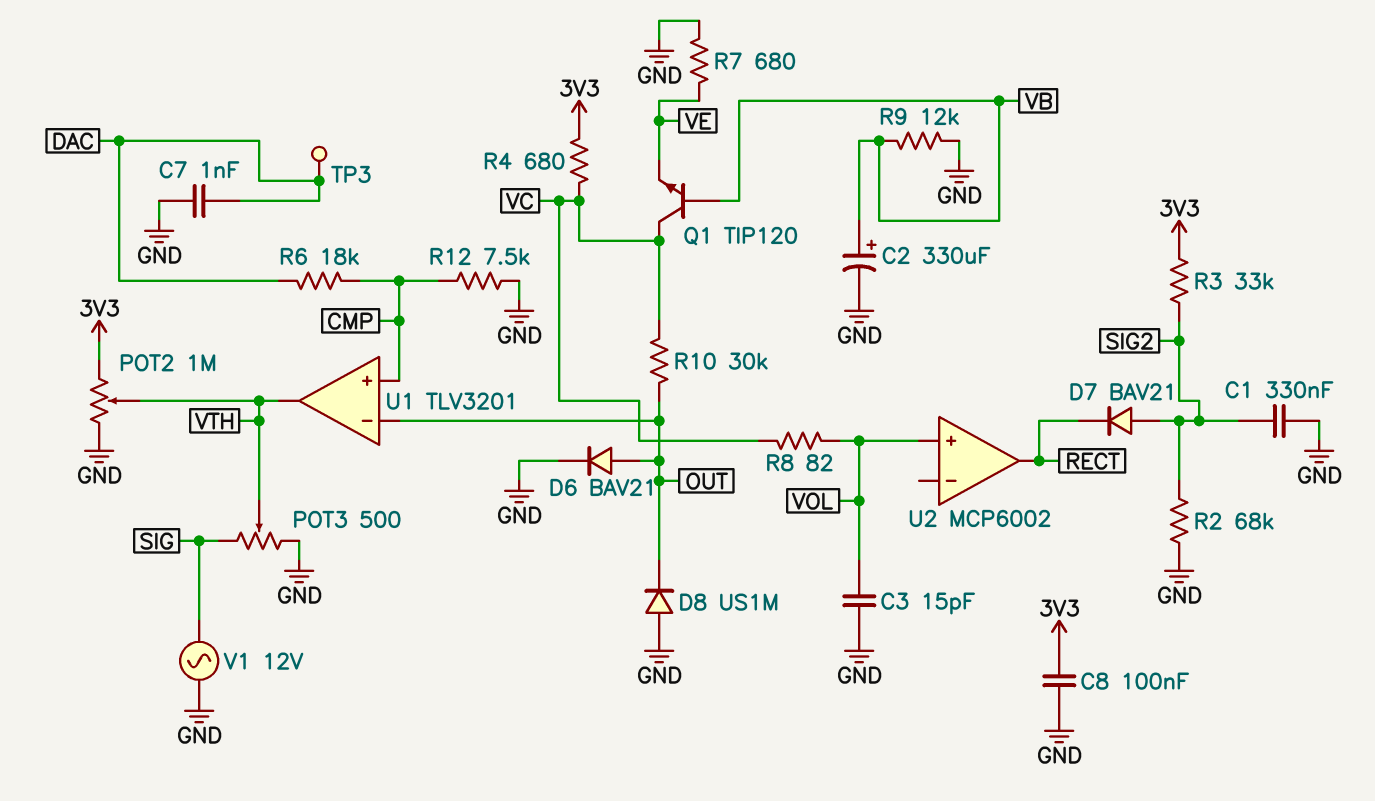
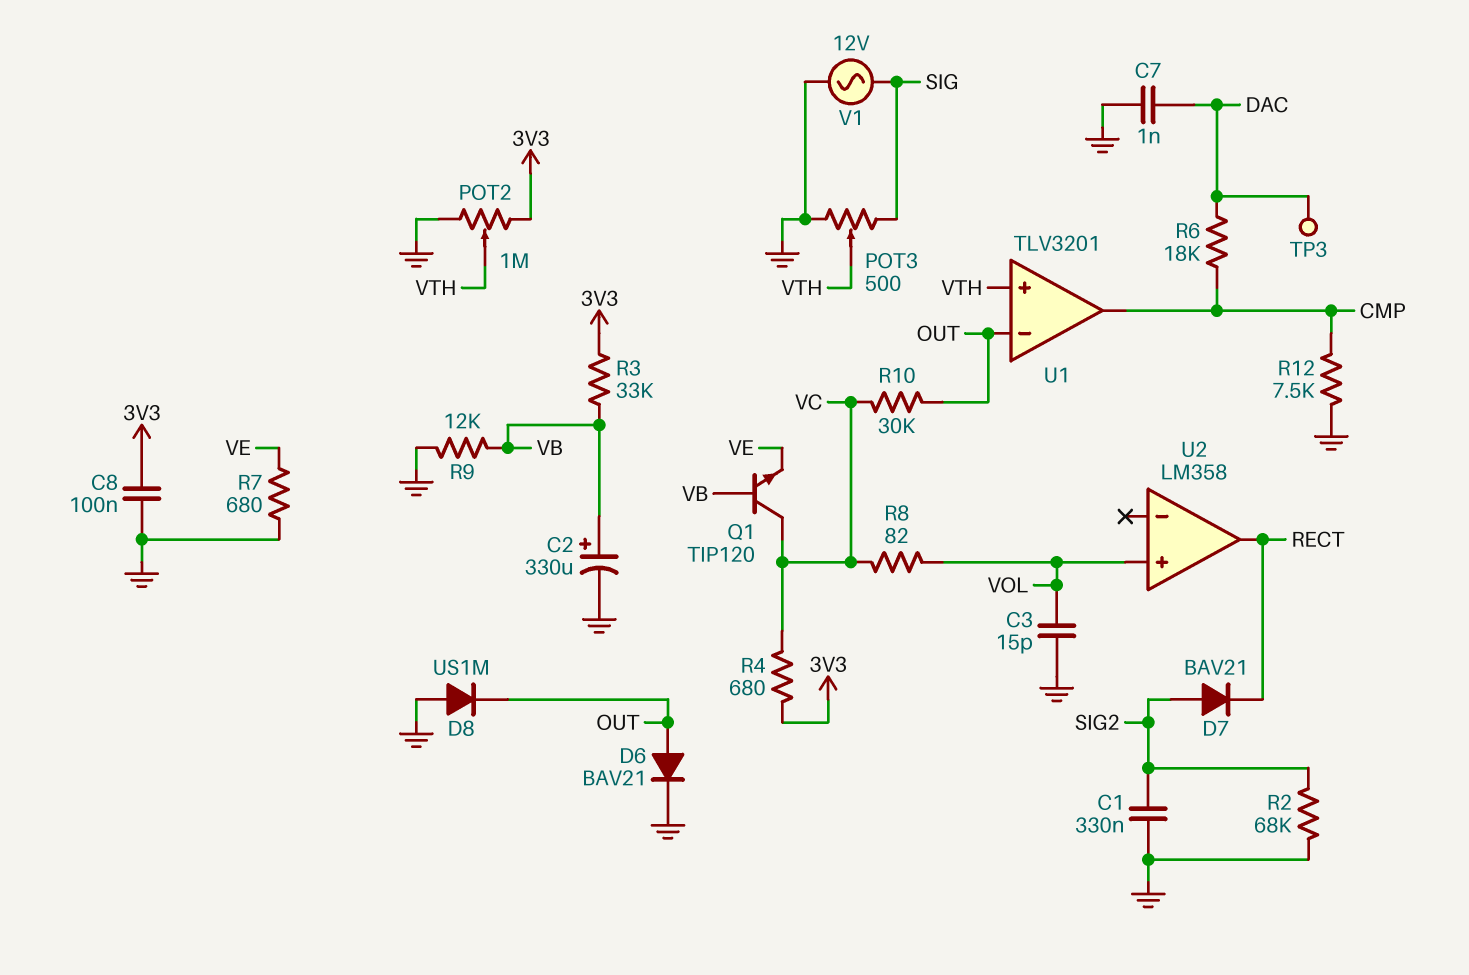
R3: 33k (3V3, SIG2) -> 33k (3V3, VB)
U1 pin in+: CMP -> VTH
U1 pin out: VTH -> CMP
U2: MCP6002 -> LM358

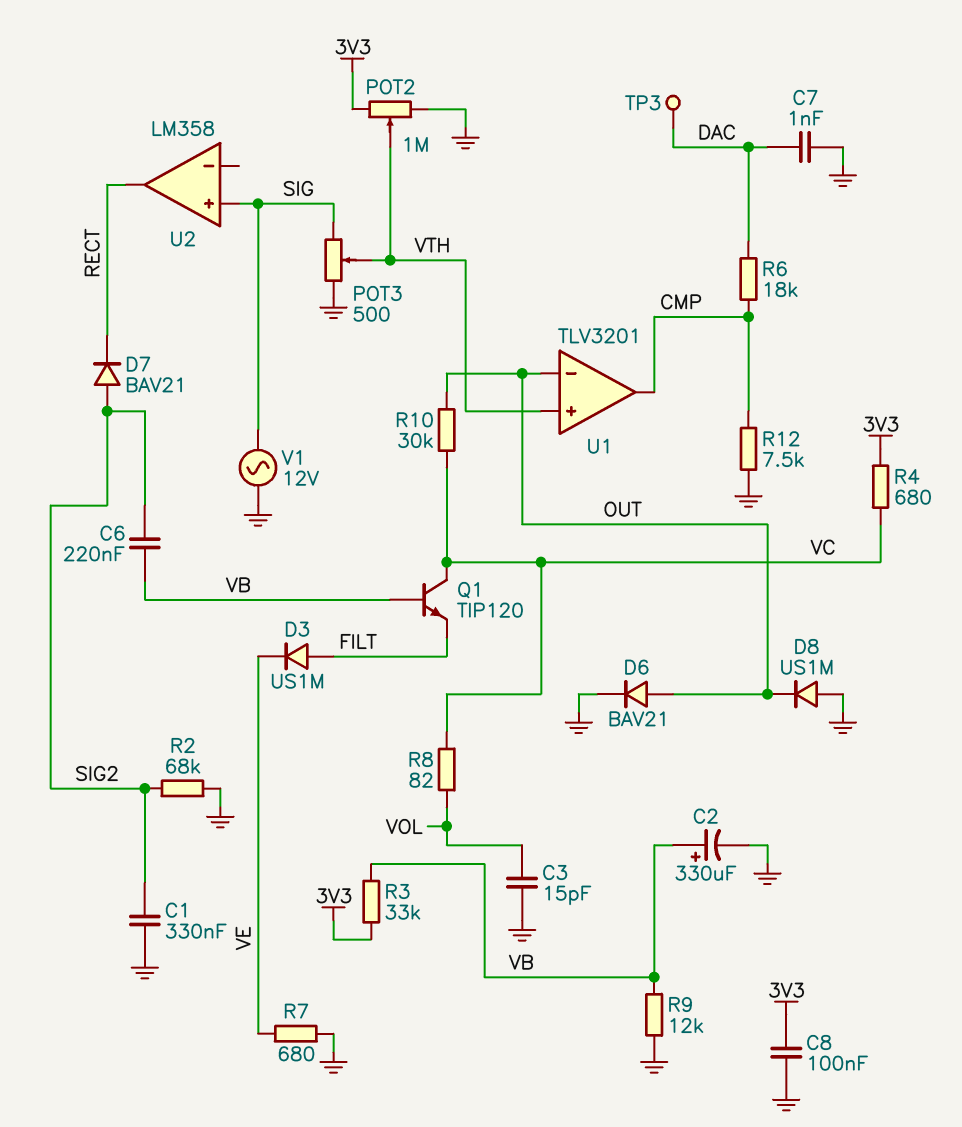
C6: none -> 220nF (SIG2, VB)
D3: none -> diode US1M (A FILT, K VE)
Q1: NPN TIP120 (B VB, C VC, E VE) -> NPN TIP120 (B VB, C VC, E FILT)
U2 pin in+: VOL -> SIG

